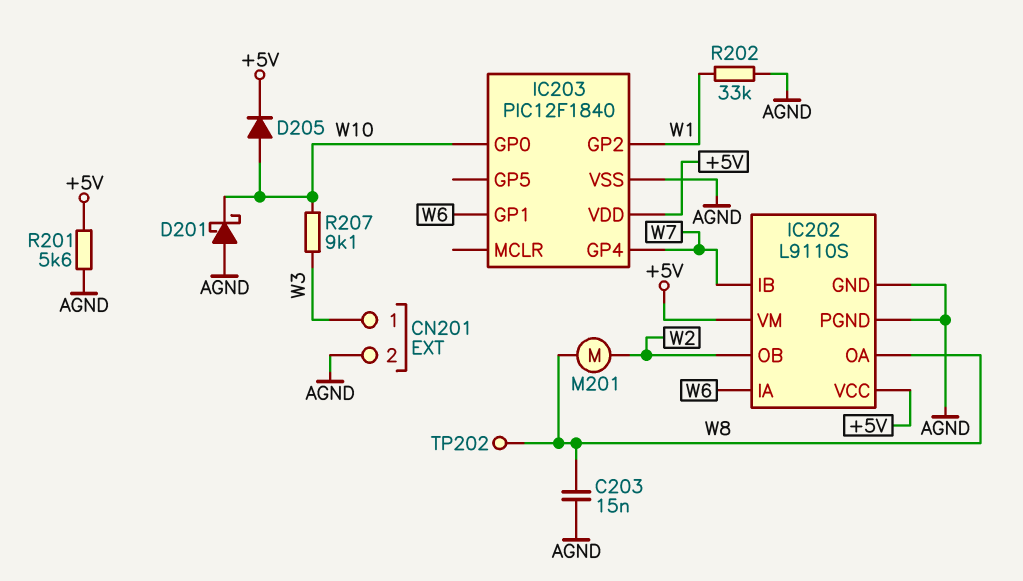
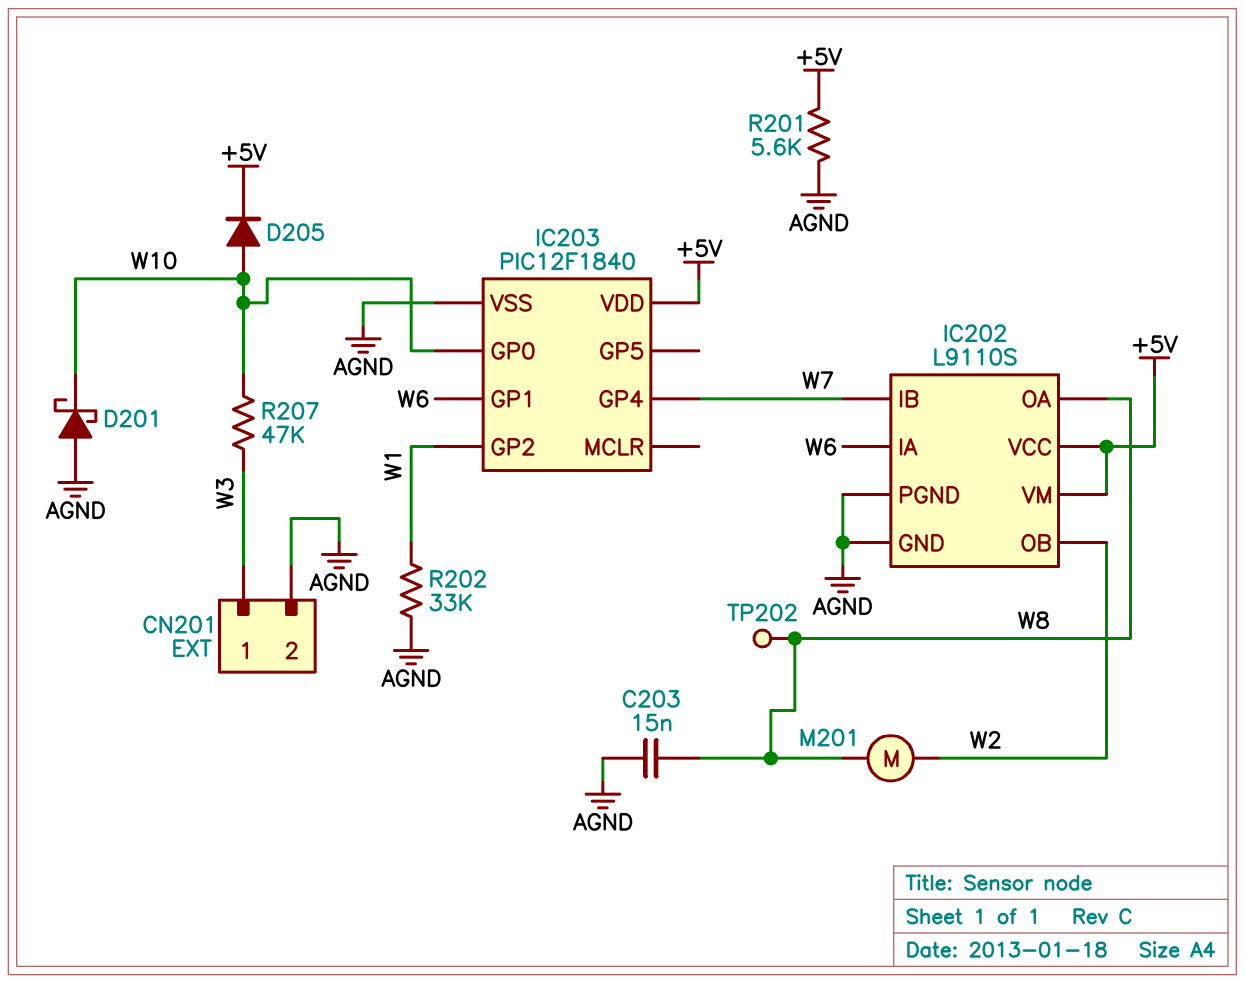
R207: 9.1k (W3, W10) -> 47k (W3, W10)

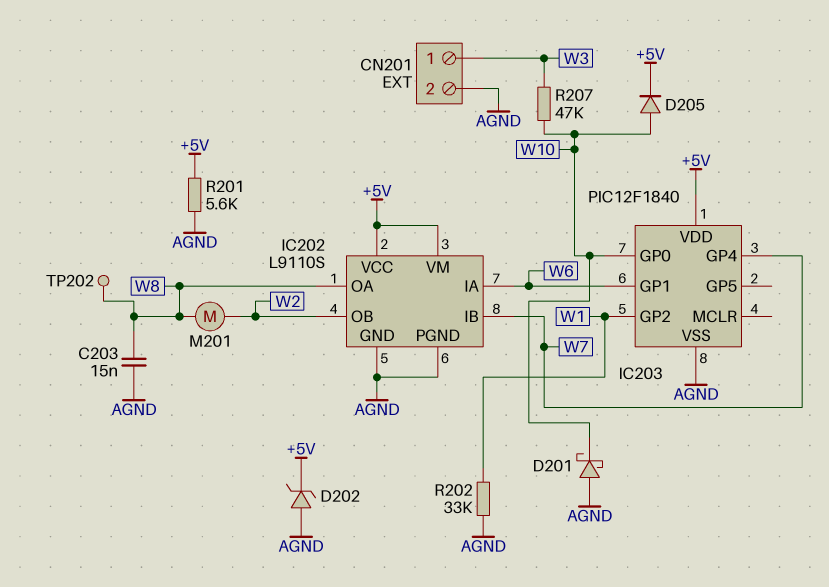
D202: none -> zener (A AGND, K +5V)

